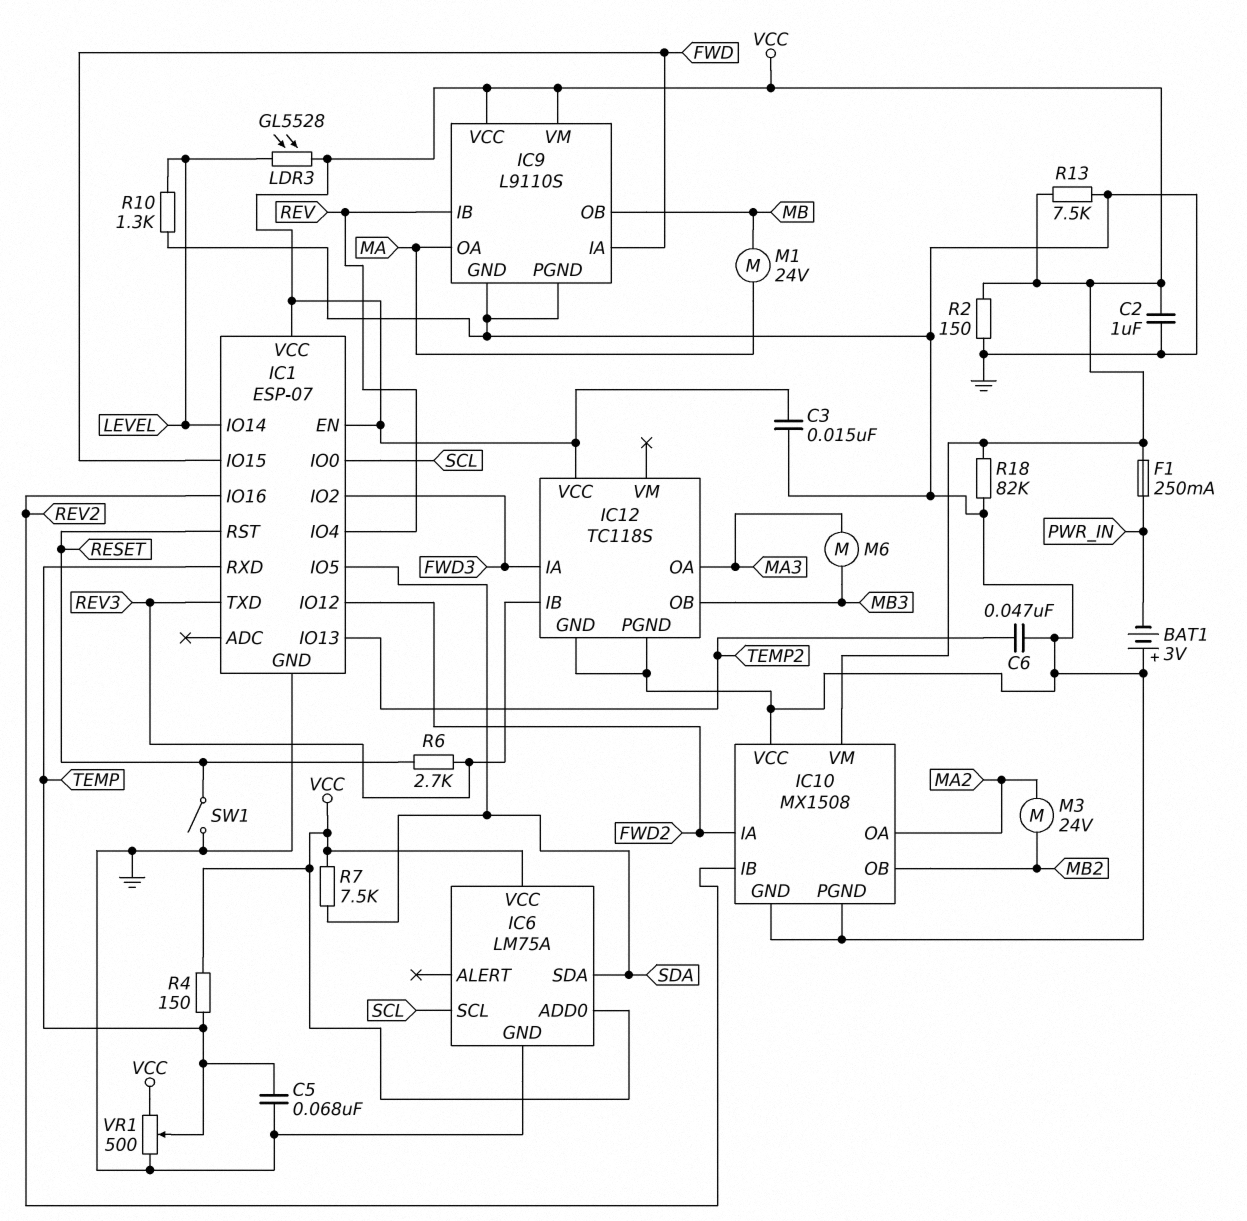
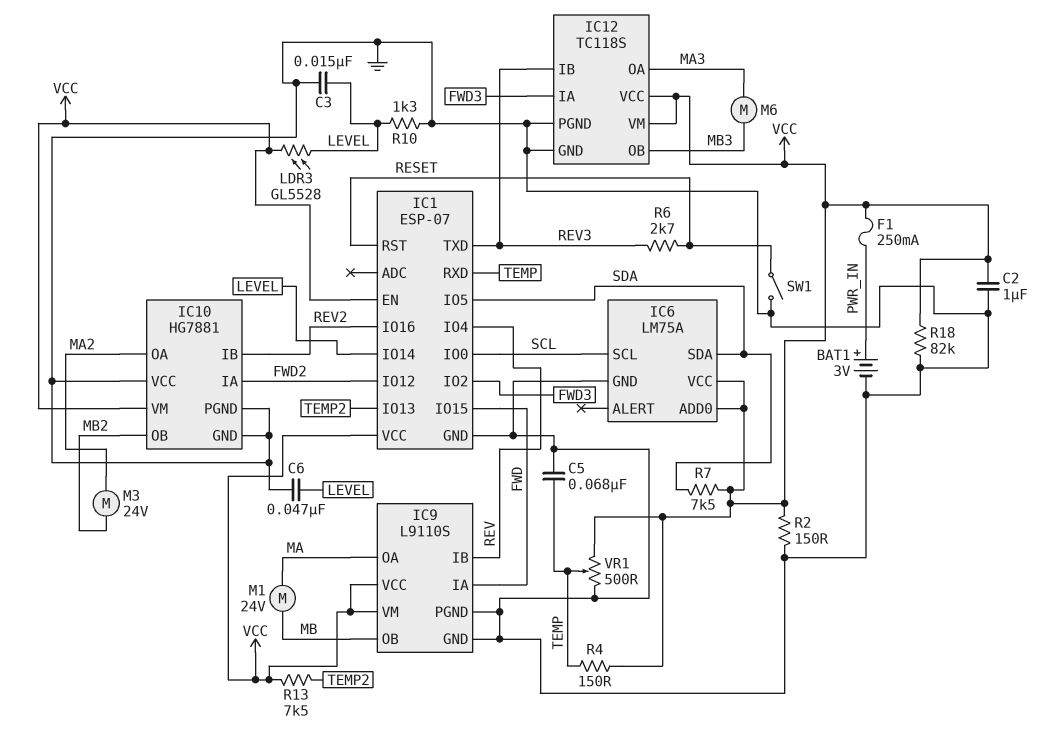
BAT1: 3V (plus GND, minus PWR_IN) -> 3V (plus PWR_IN, minus GND)
C3: 15nF (GND, VCC) -> 15nF (GND, LEVEL)
C6: 47nF (GND, TEMP2) -> 47nF (GND, LEVEL)
IC10: MX1508 -> HG7881
IC12 pin VM: none -> VCC
R13: 7.5k (GND, VCC) -> 7.5k (TEMP2, VCC)

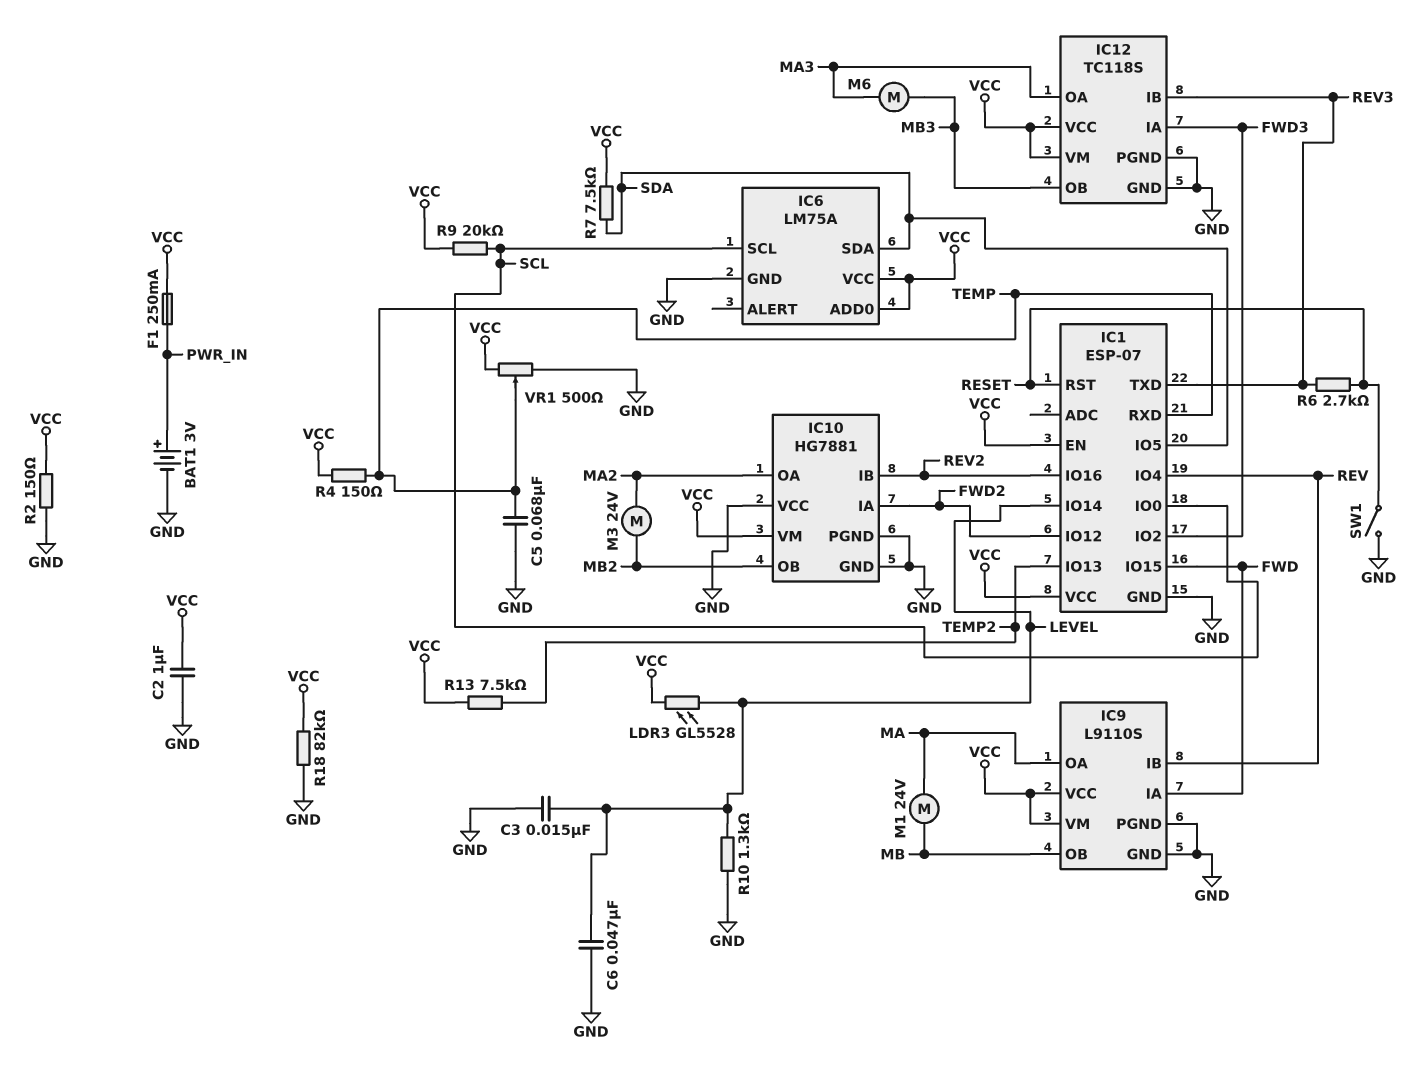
R9: none -> 20k (SCL, VCC)

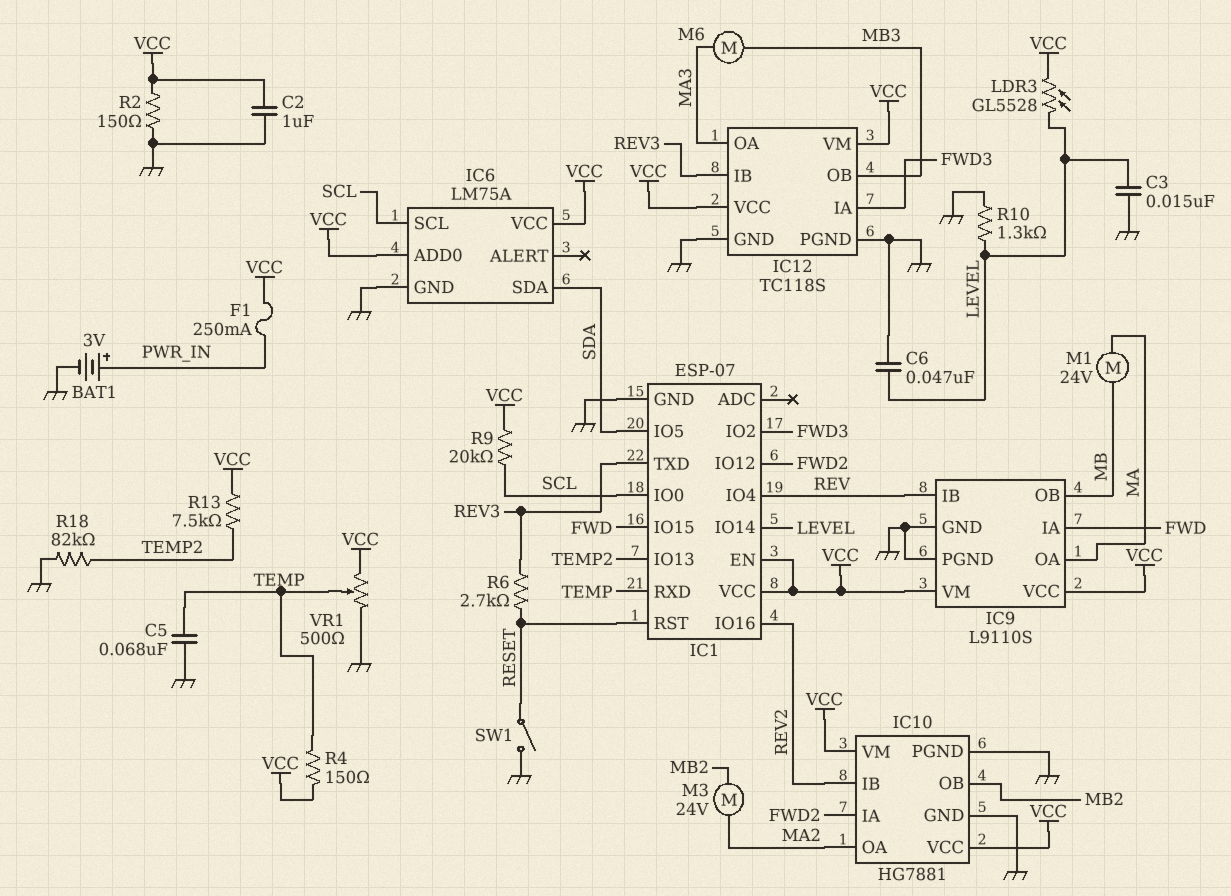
IC10 pin VCC: GND -> VCC
R7: 7.5k (SDA, VCC) -> none
R18: 82k (GND, VCC) -> 82k (GND, TEMP2)

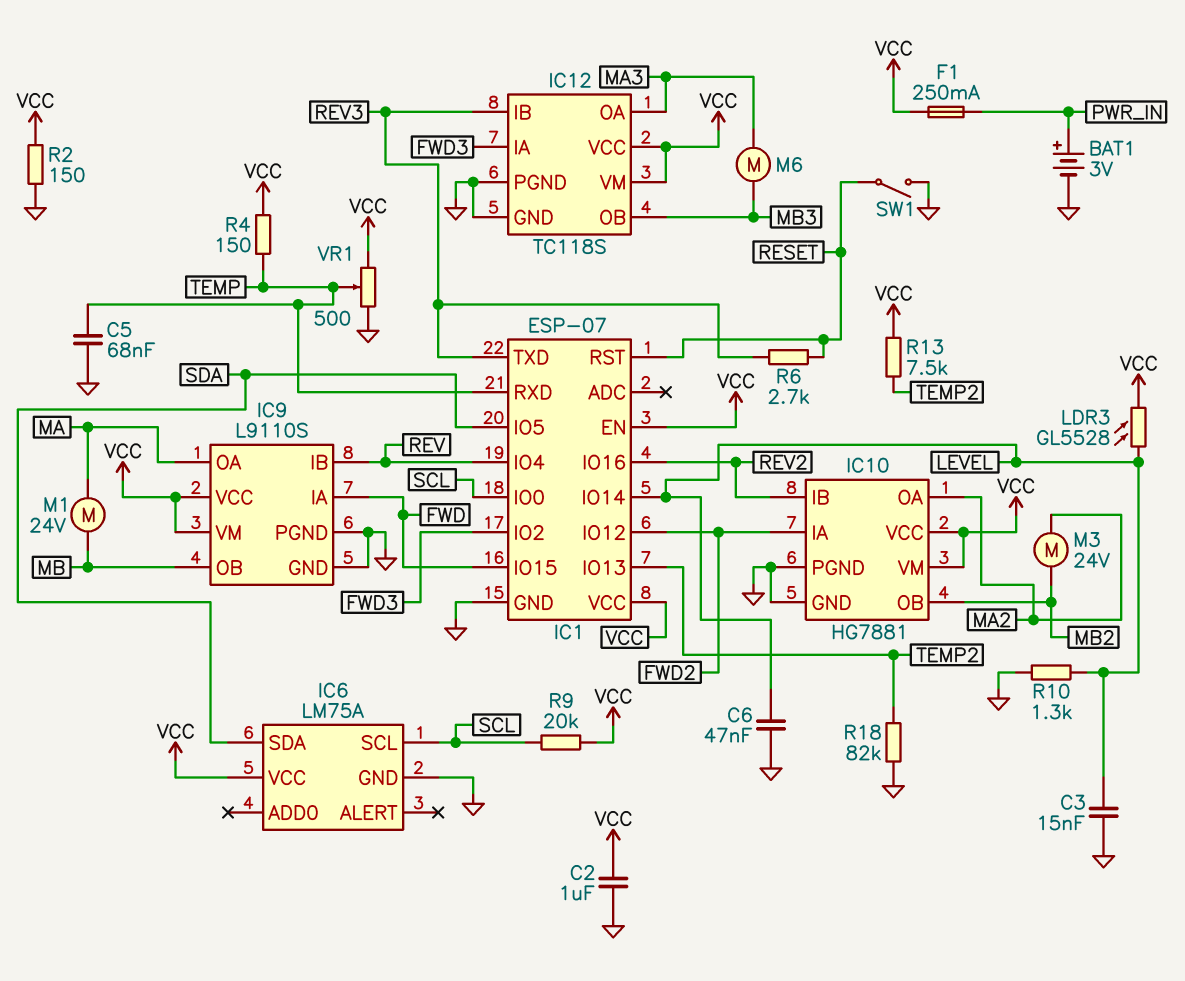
IC6 pin ADD0: VCC -> none

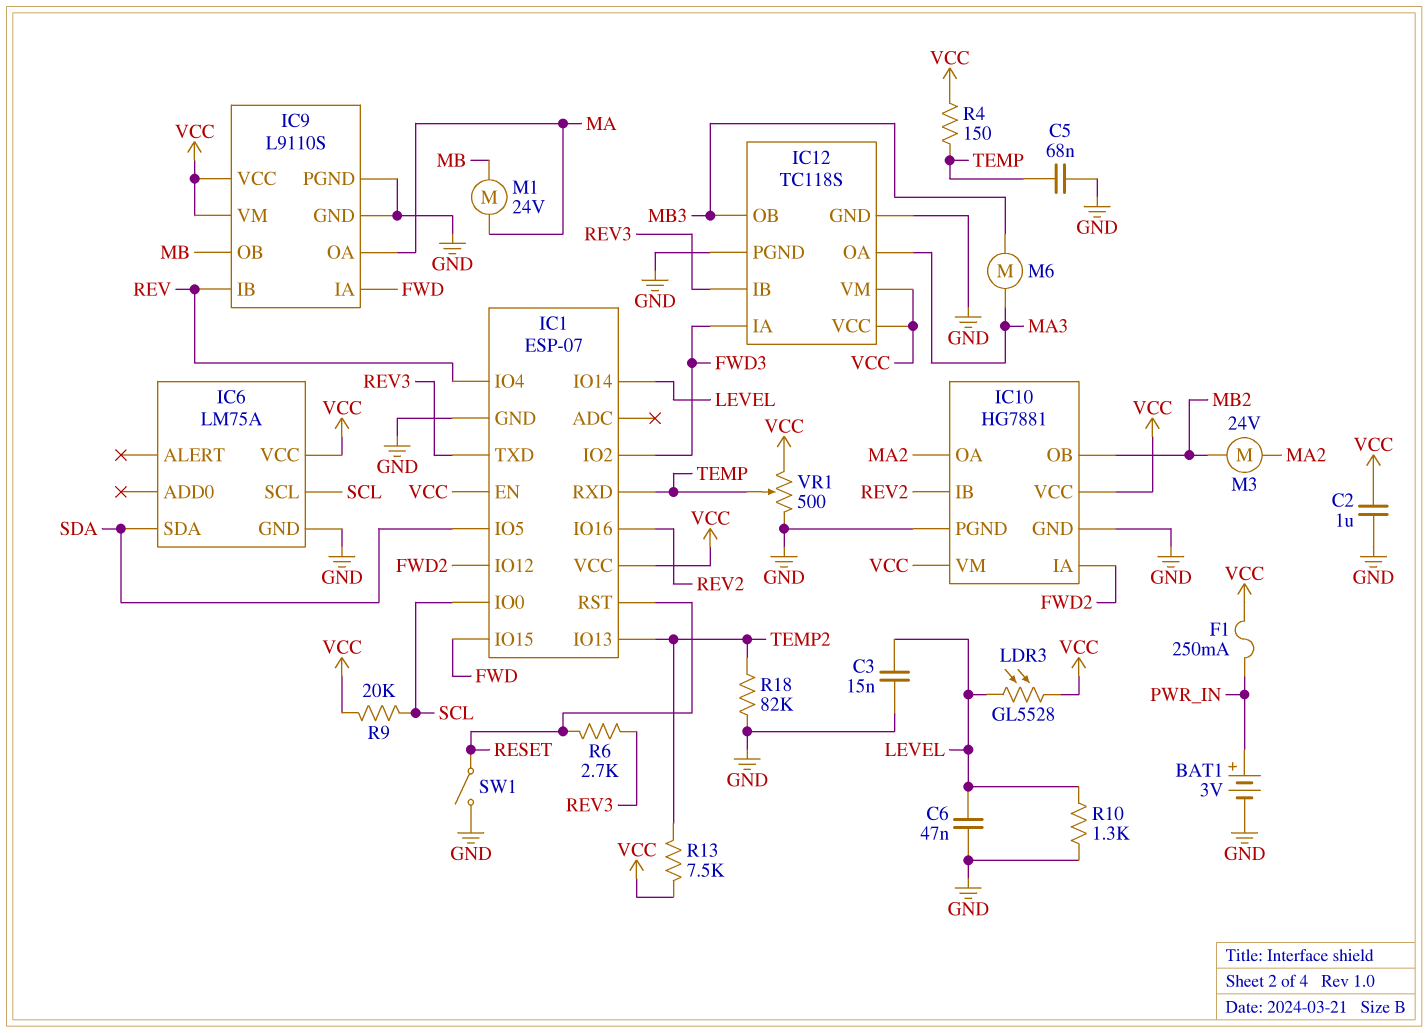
R2: 150 (GND, VCC) -> none

